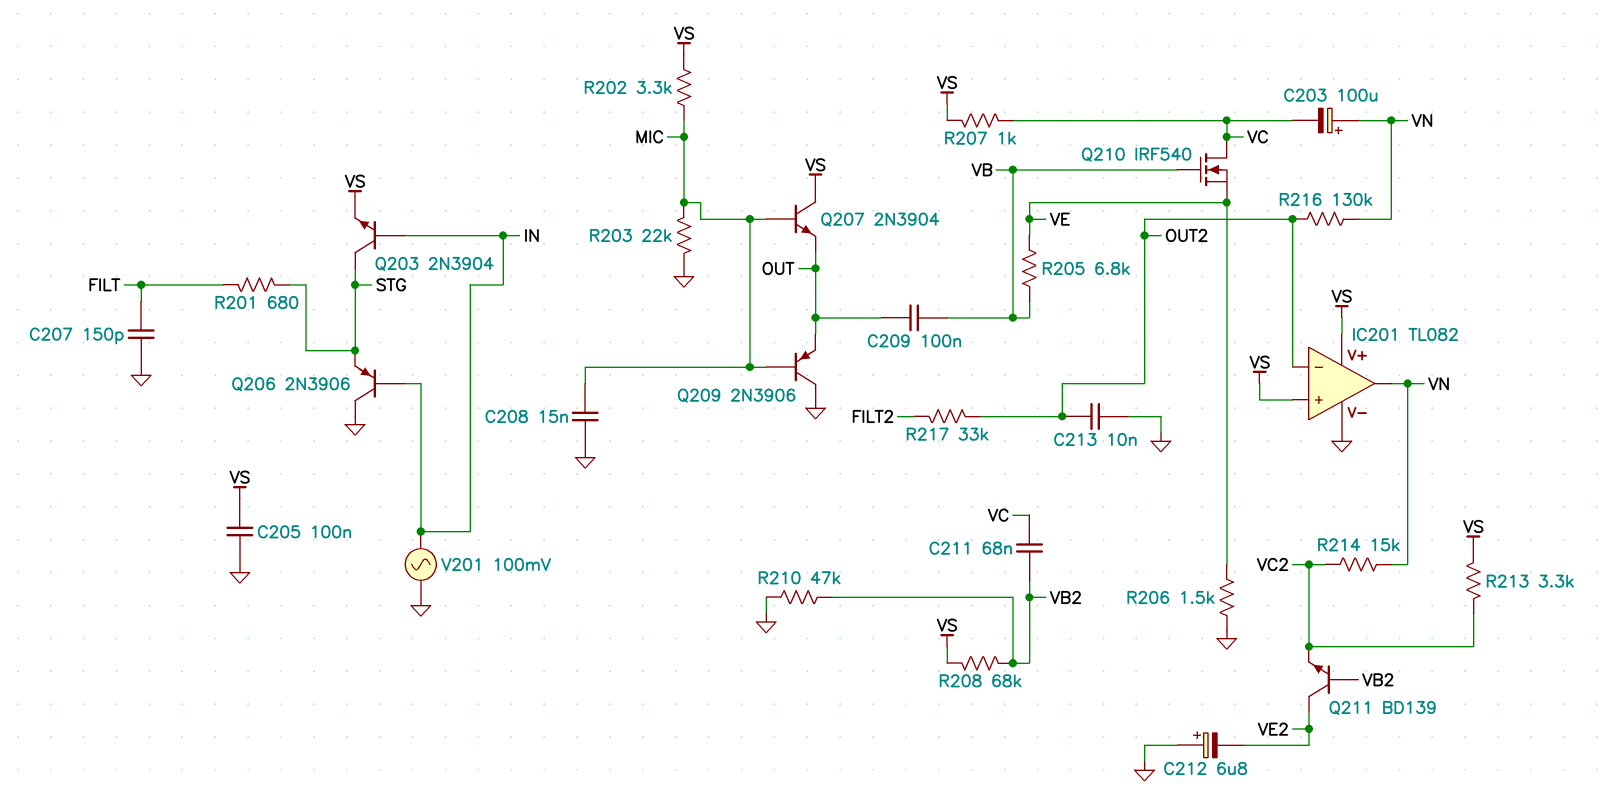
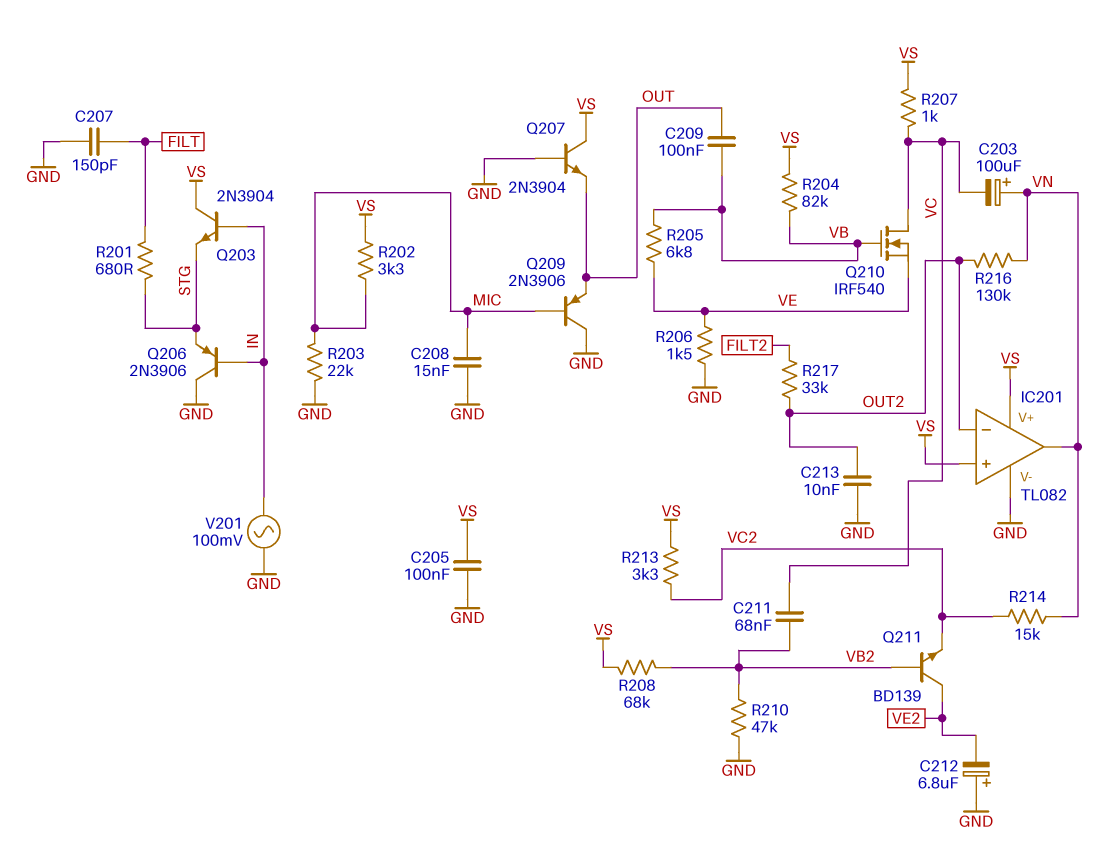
Q203: NPN 2N3904 (B IN, C STG, E VS) -> NPN 2N3904 (B IN, C VS, E STG)
Q207: NPN 2N3904 (B MIC, C VS, E OUT) -> NPN 2N3904 (B GND, C VS, E OUT)
R204: none -> 82k (VB, VS)

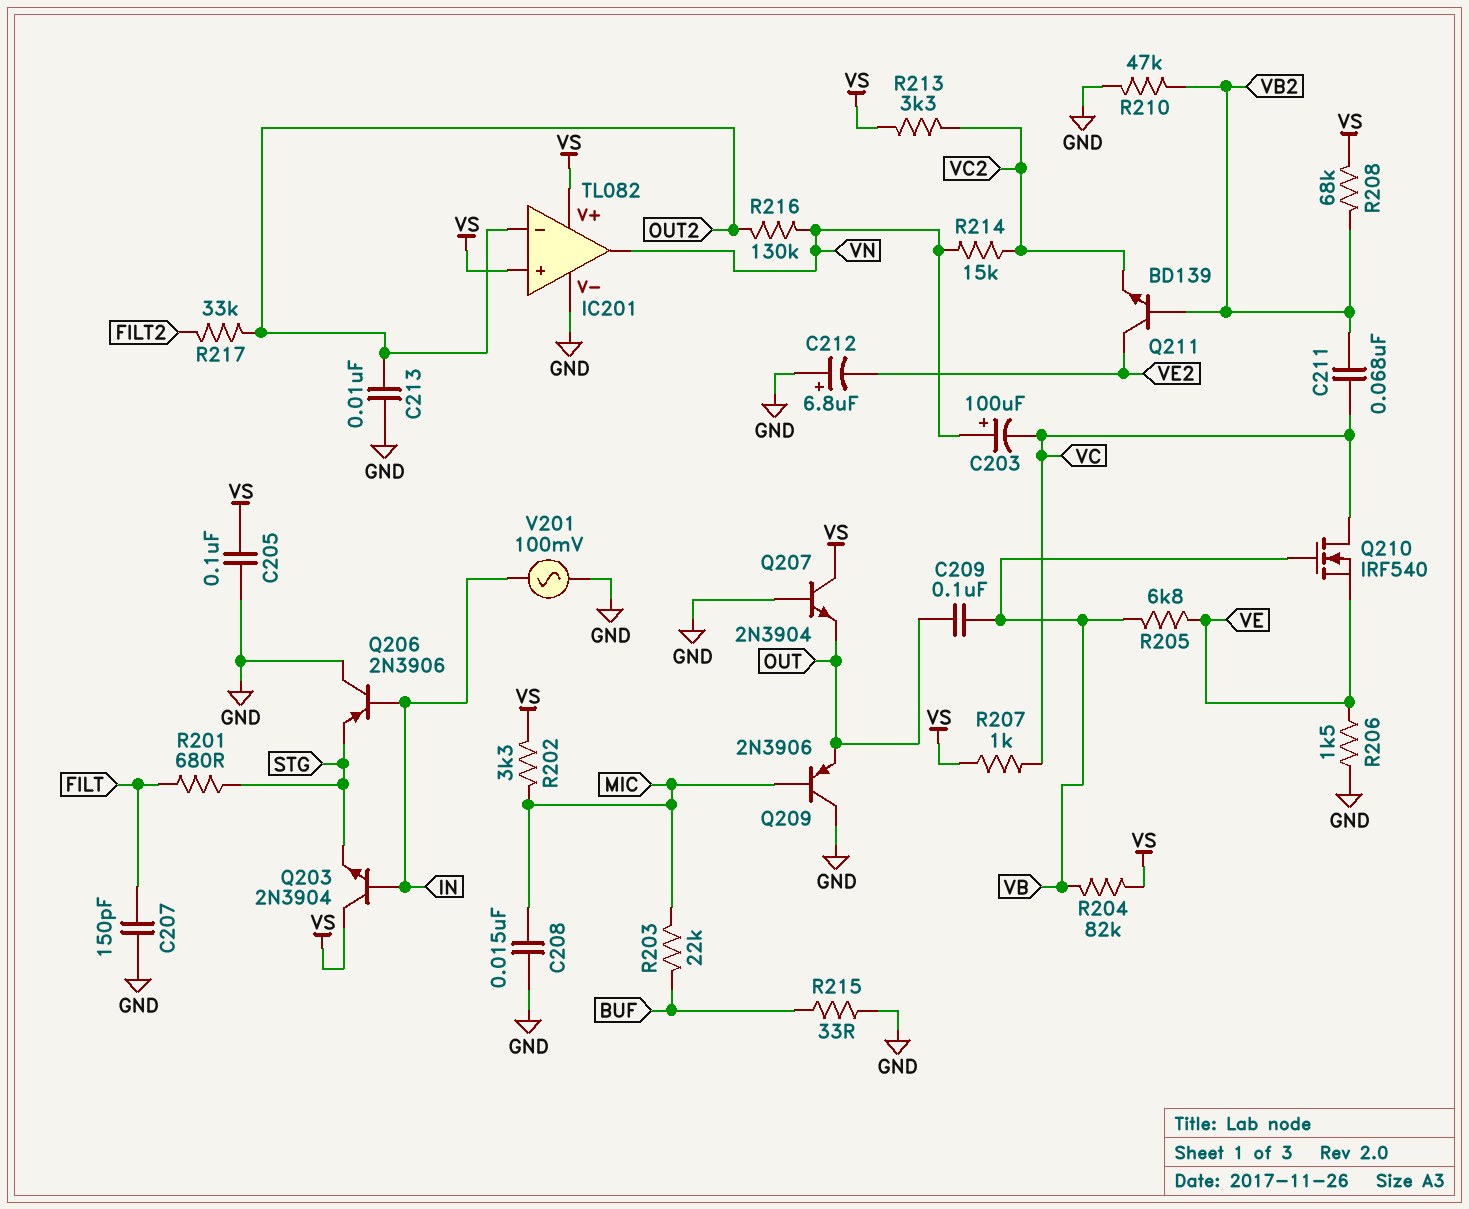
R203: 22k (GND, MIC) -> 22k (BUF, MIC)
R215: none -> 33 (BUF, GND)

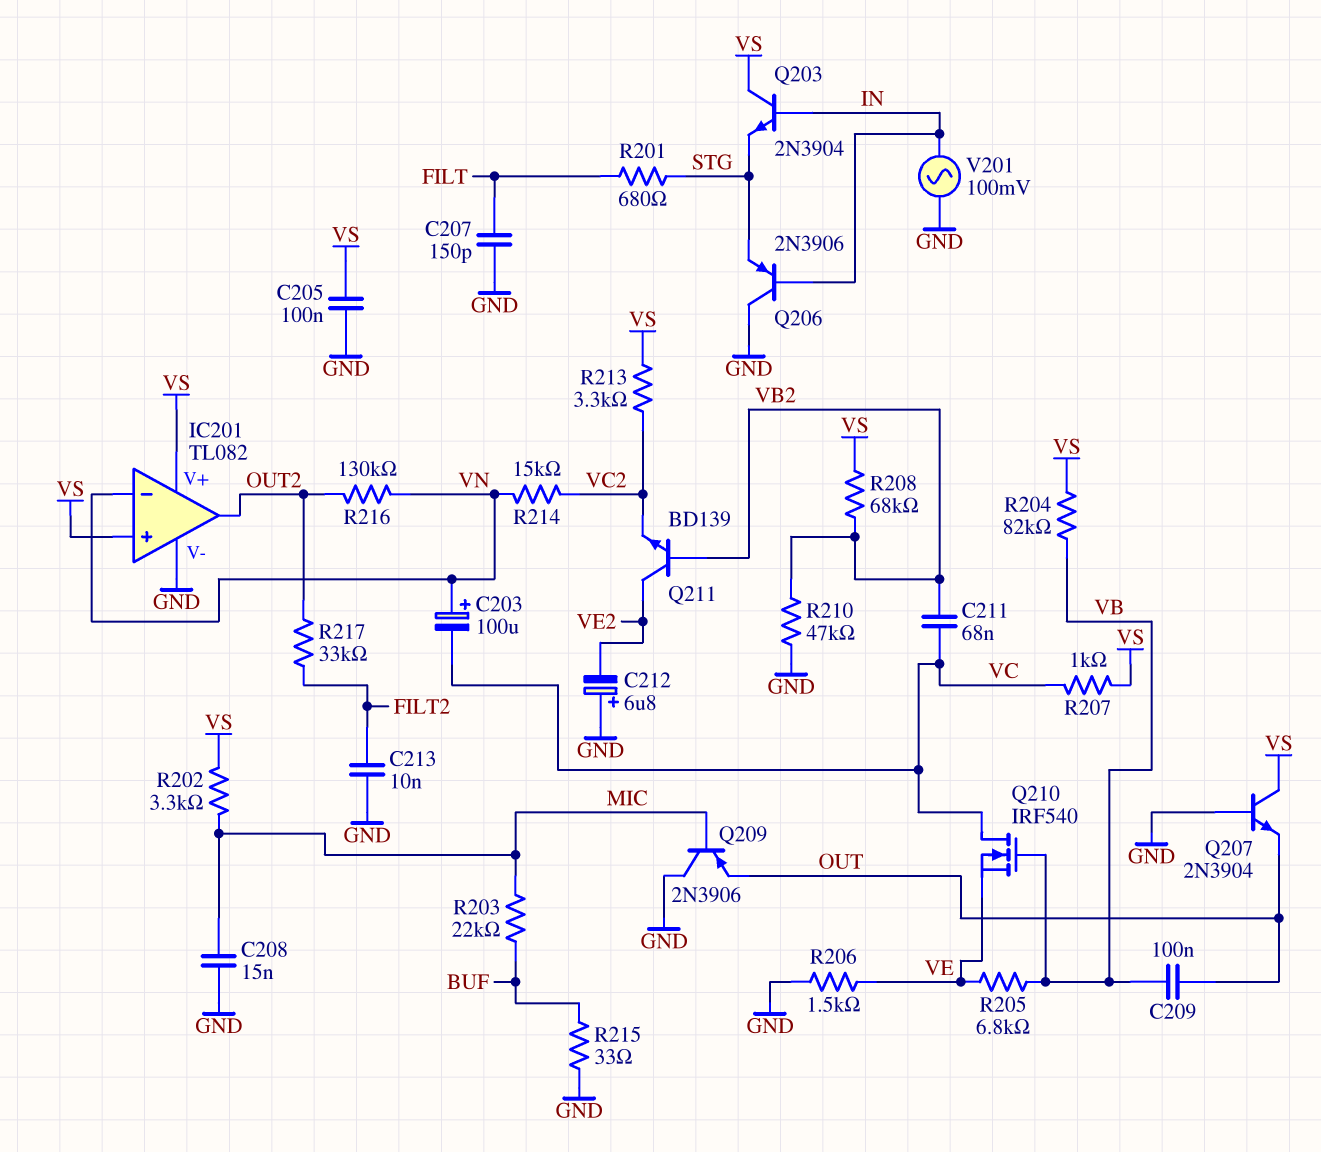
C213: 10nF (GND, OUT2) -> 10nF (FILT2, GND)
IC201 pin in-: OUT2 -> VN
IC201 pin out: VN -> OUT2

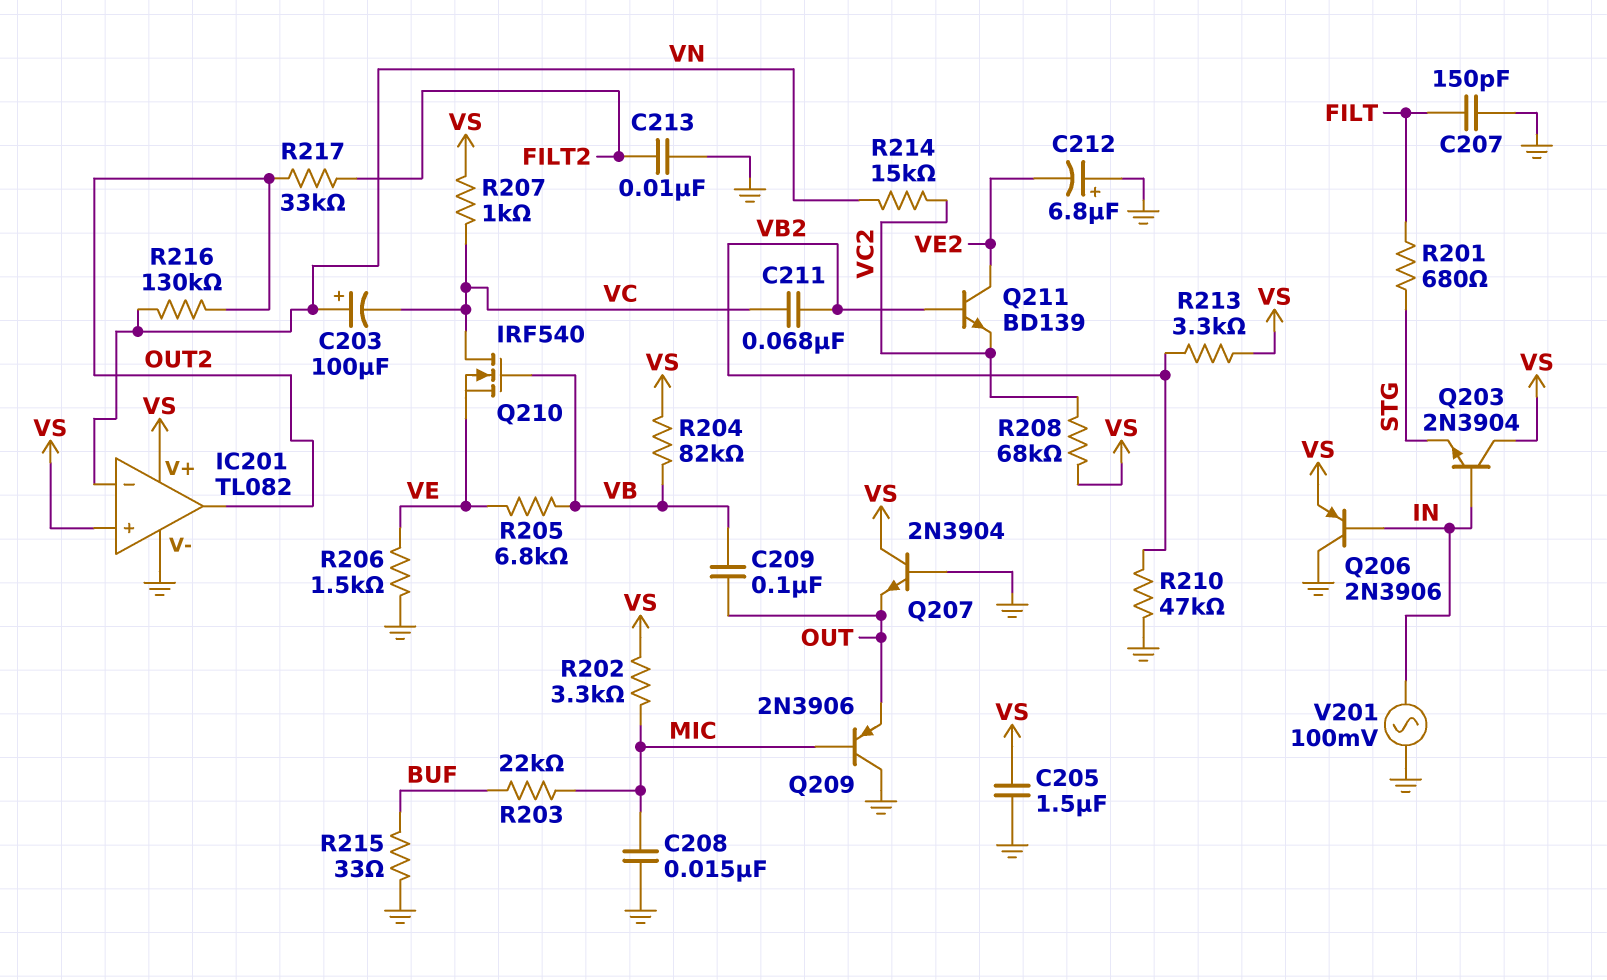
C205: 100nF (GND, VS) -> 1.5uF (GND, VS)
Q206: PNP 2N3906 (B IN, C GND, E STG) -> PNP 2N3906 (B IN, C GND, E VS)
R208: 68k (VB2, VS) -> 68k (VC2, VS)
R213: 3.3k (VC2, VS) -> 3.3k (VB2, VS)

